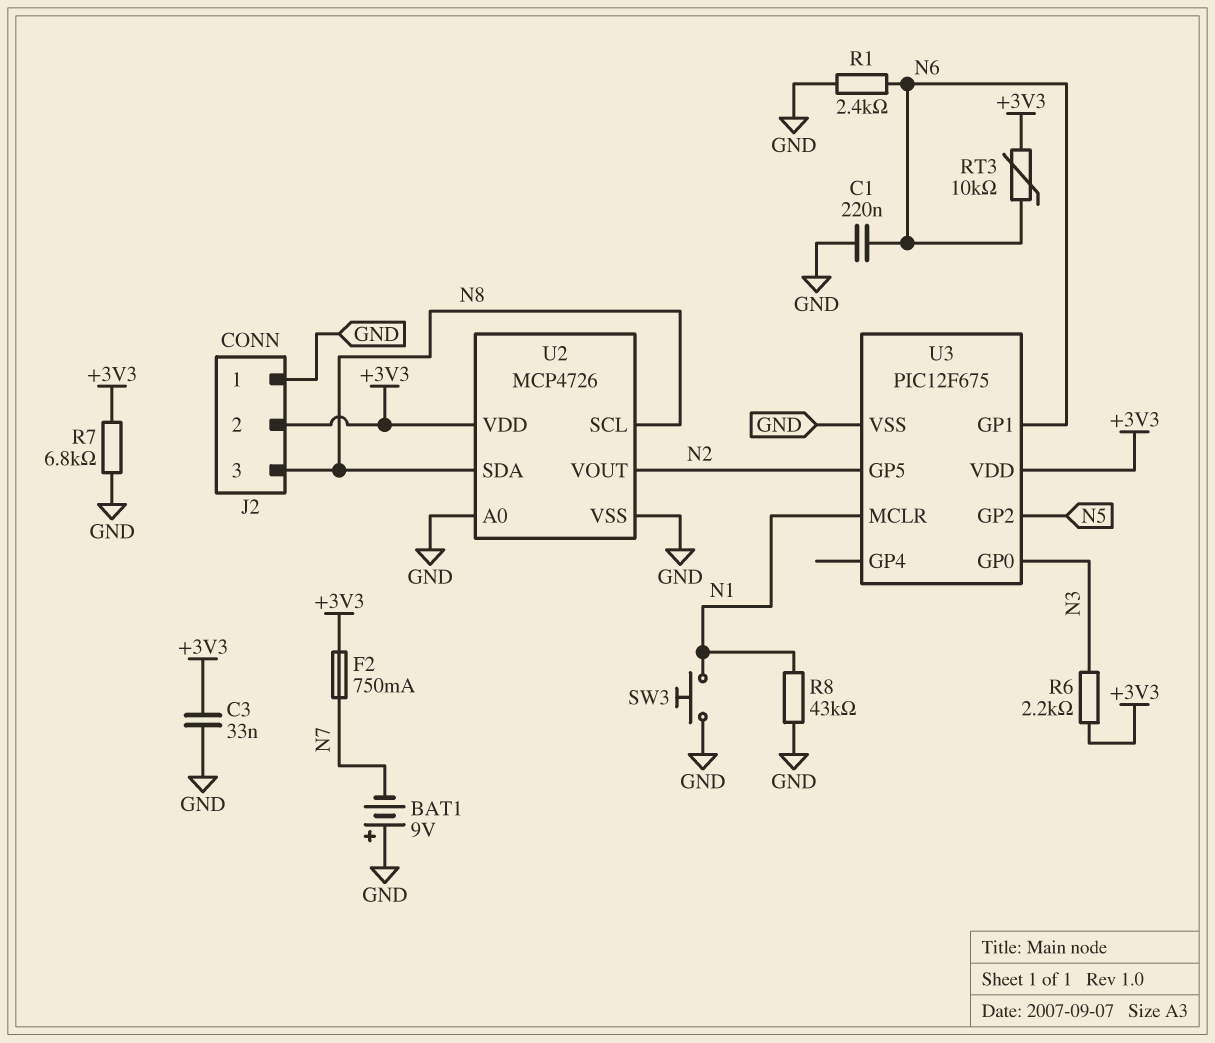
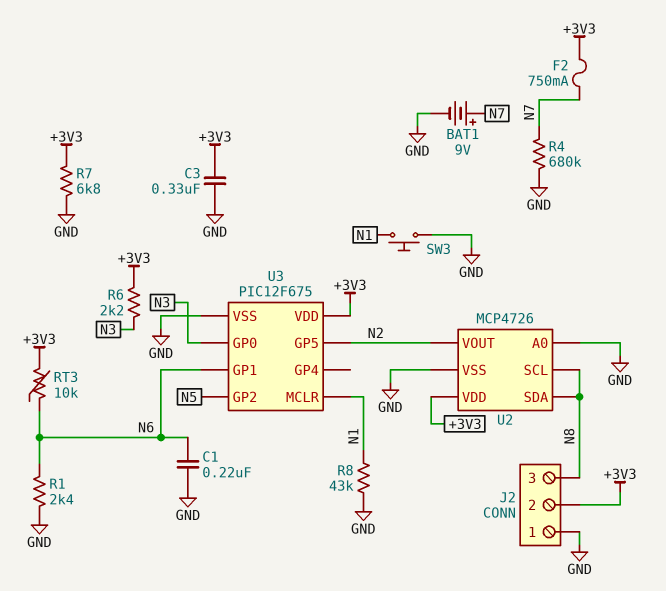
BAT1: 9V (plus GND, minus N7) -> 9V (plus N7, minus GND)
C3: 33nF (+3V3, GND) -> 330nF (+3V3, GND)
R4: none -> 680k (GND, N7)

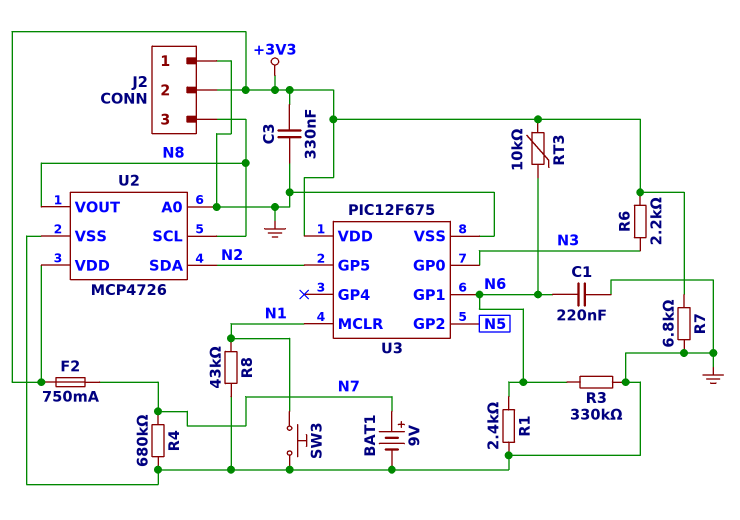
R3: none -> 330k (GND, N6)
U2 pin SDA: N8 -> N2
U2 pin VOUT: N2 -> N8

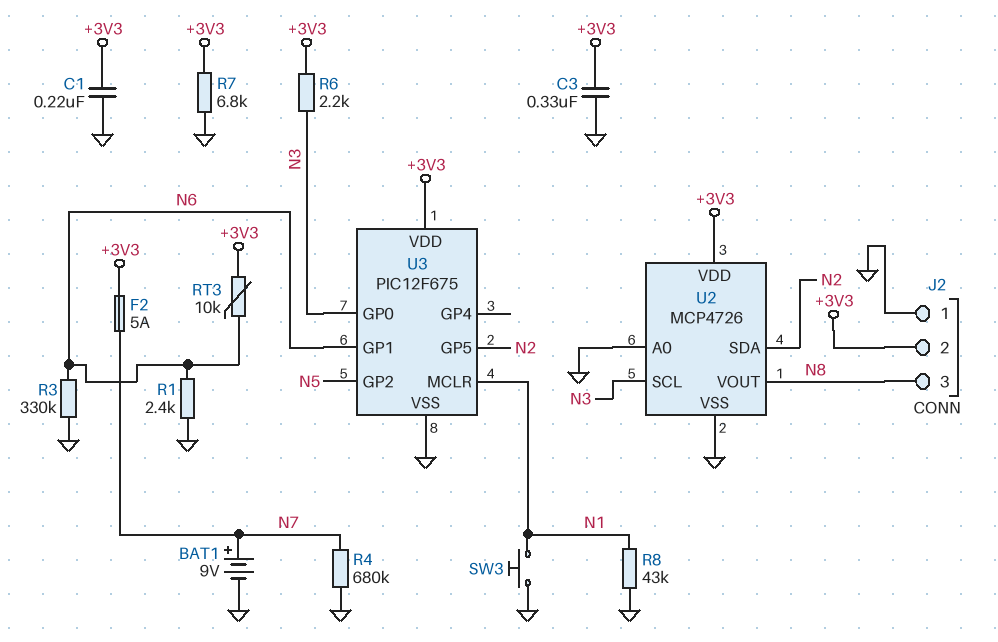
C1: 220nF (GND, N6) -> 220nF (+3V3, GND)
F2: 750mA (+3V3, N7) -> 5A (+3V3, N7)
U2 pin SCL: N8 -> N3

